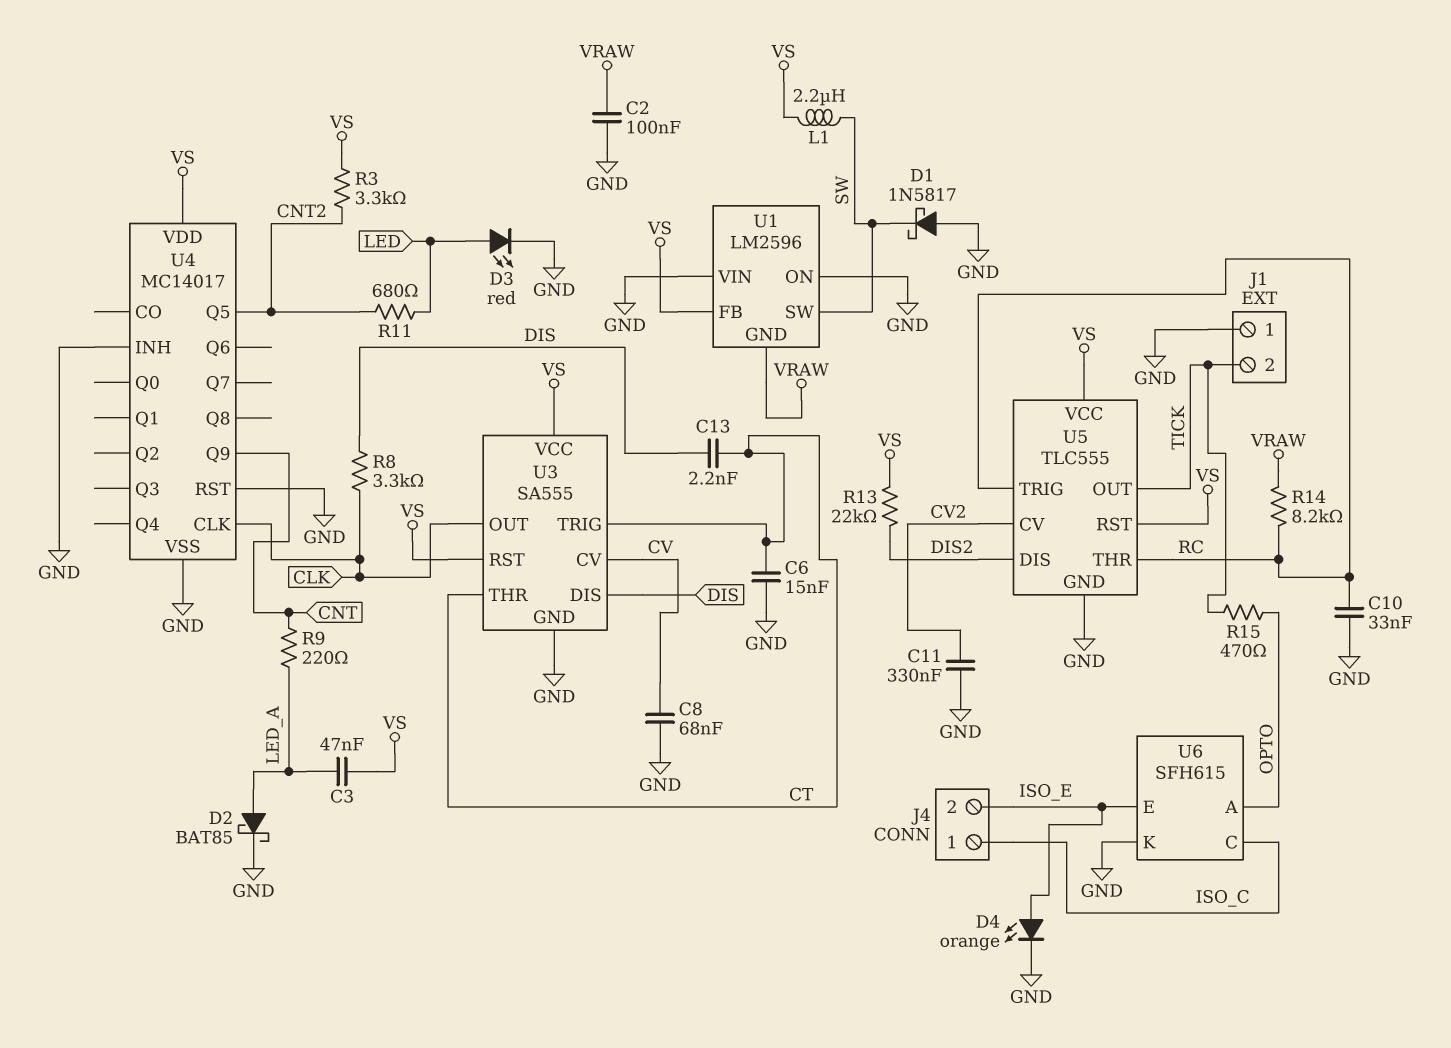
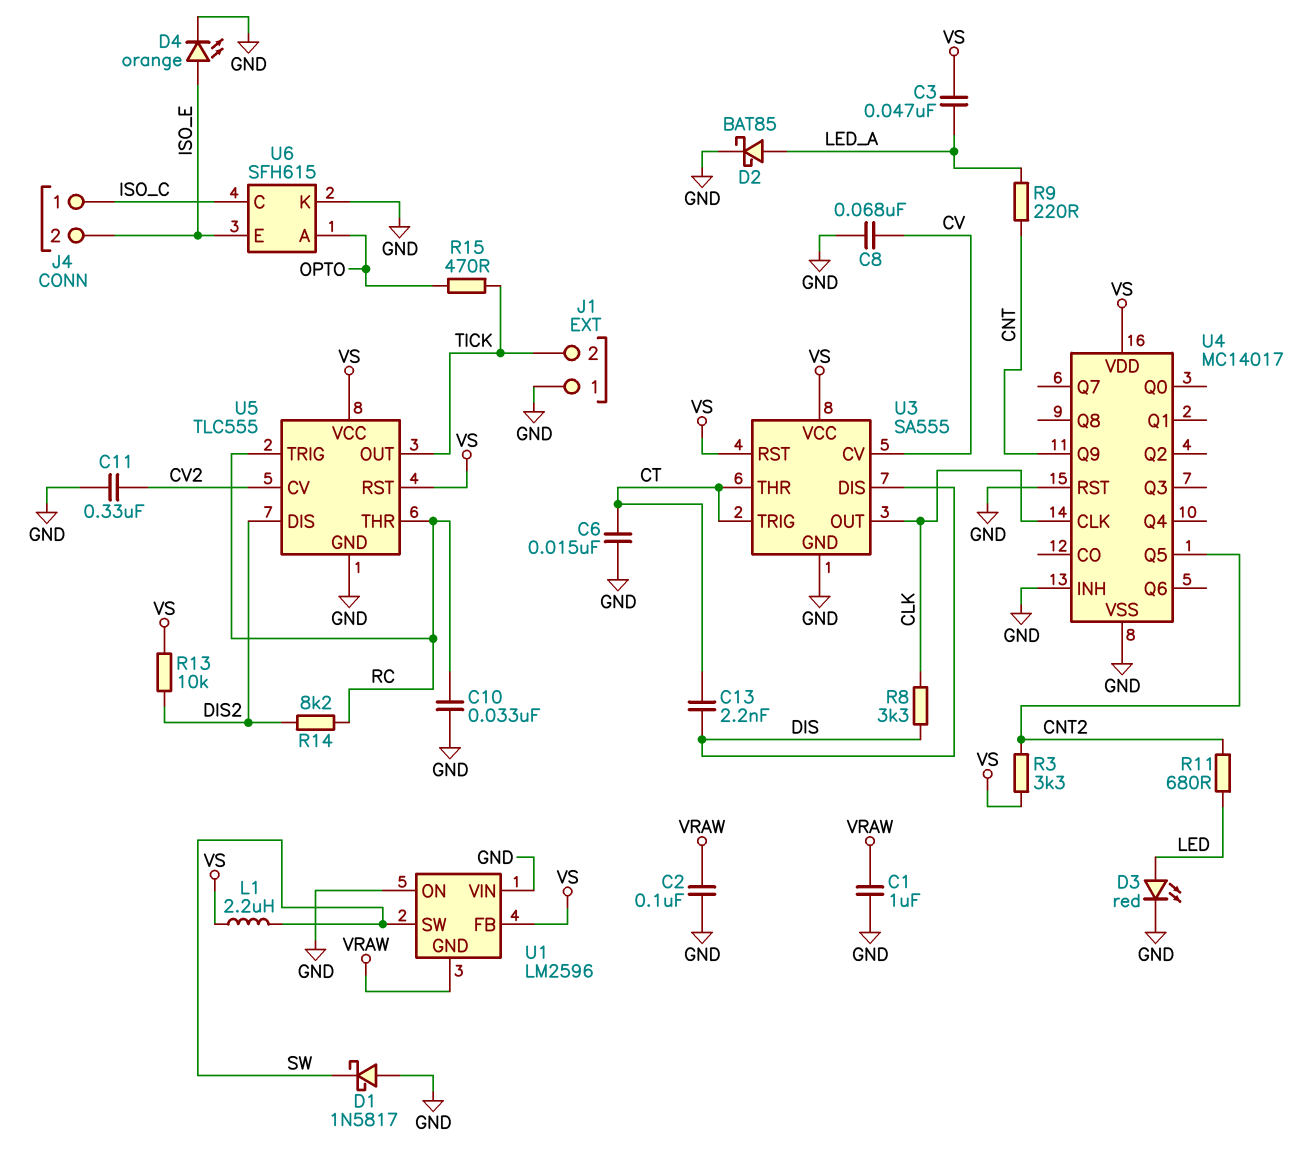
C1: none -> 1uF (GND, VRAW)
R13: 22k (DIS2, VS) -> 10k (DIS2, VS)
R14: 8.2k (RC, VRAW) -> 8.2k (DIS2, RC)

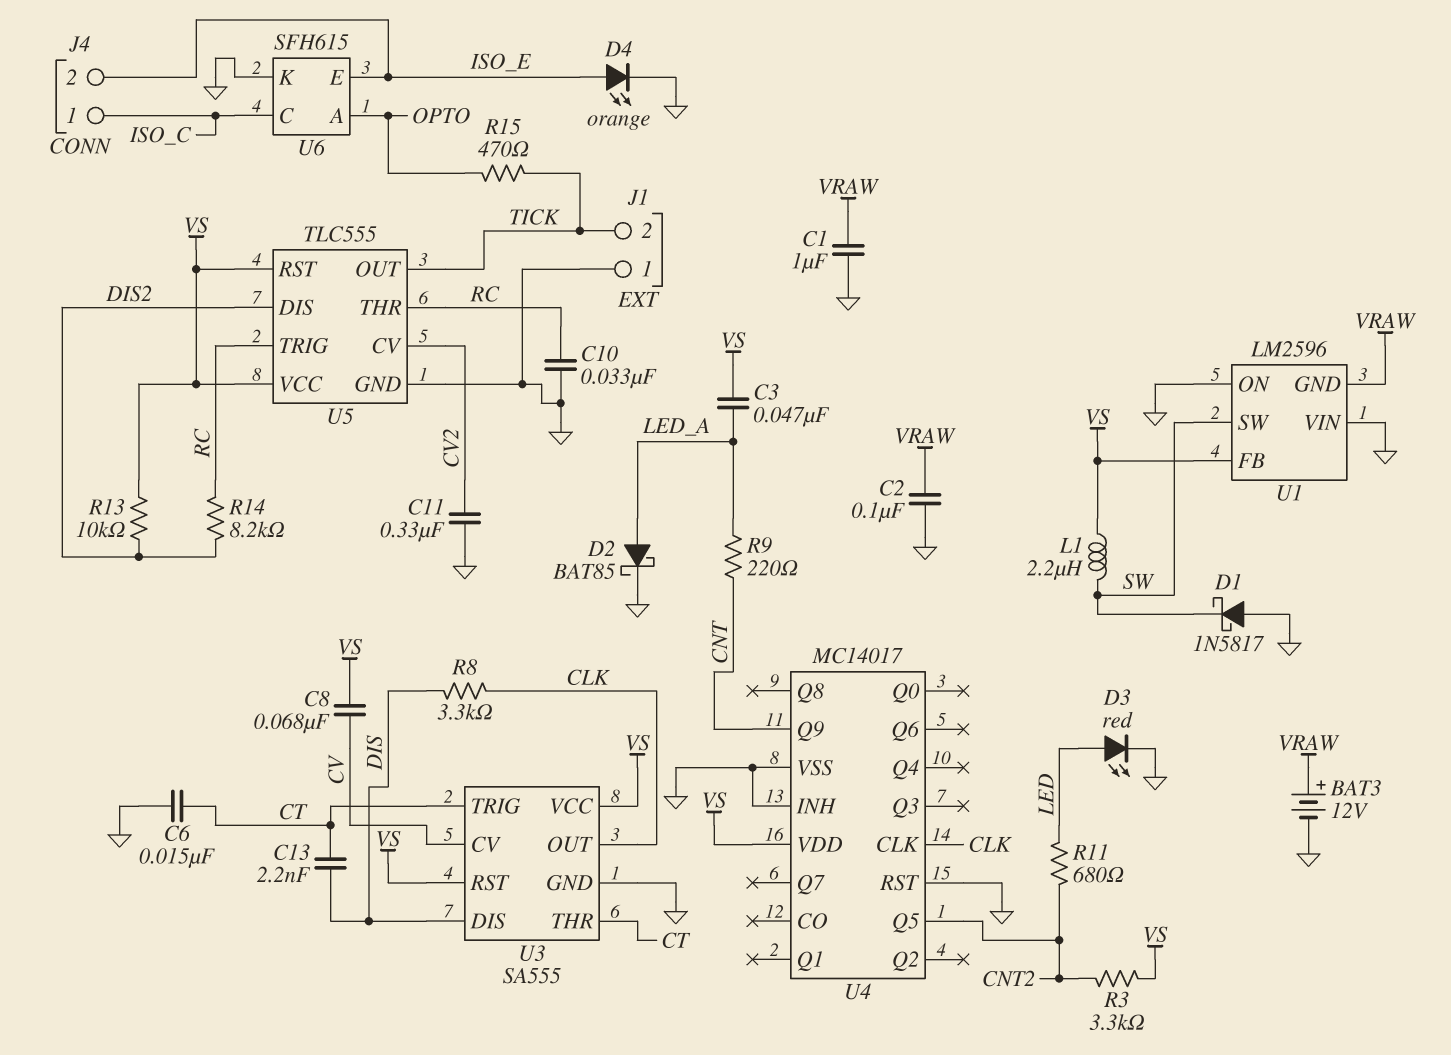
BAT3: none -> 12V (plus VRAW, minus GND)
C8: 68nF (CV, GND) -> 68nF (CV, VS)

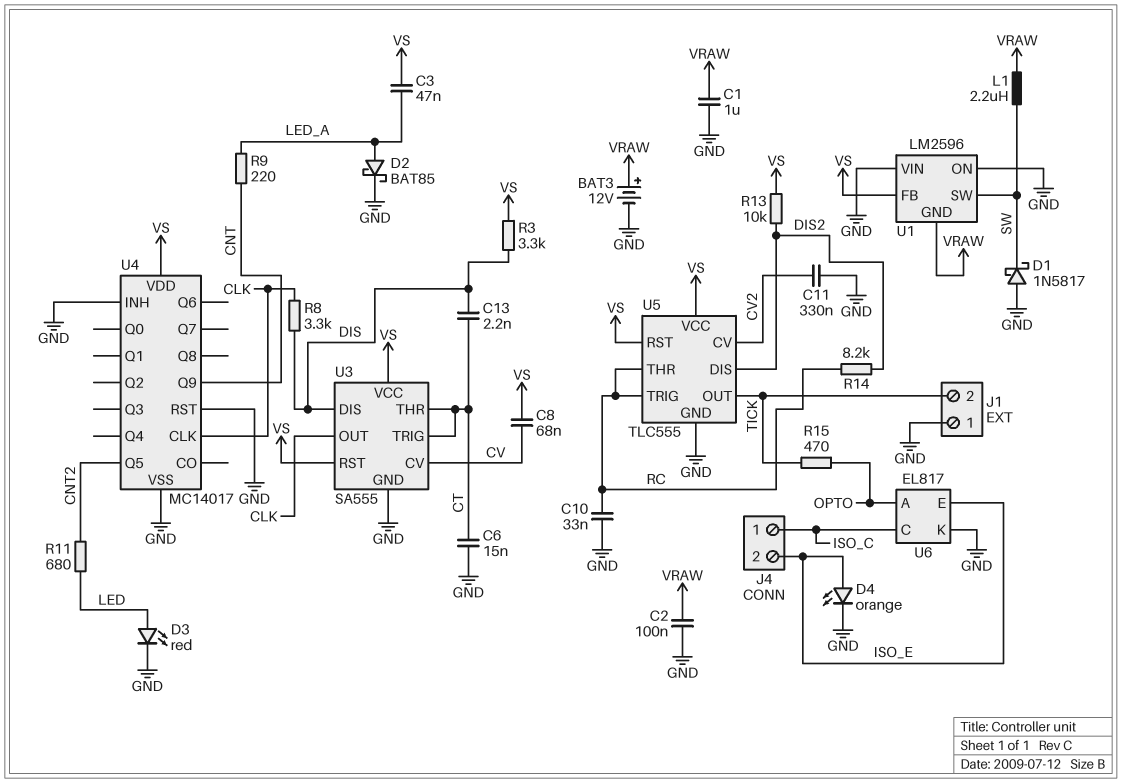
L1: 2.2uH (SW, VS) -> 2.2uH (SW, VRAW)
R3: 3.3k (CNT2, VS) -> 3.3k (DIS, VS)
U6: SFH615 -> EL817

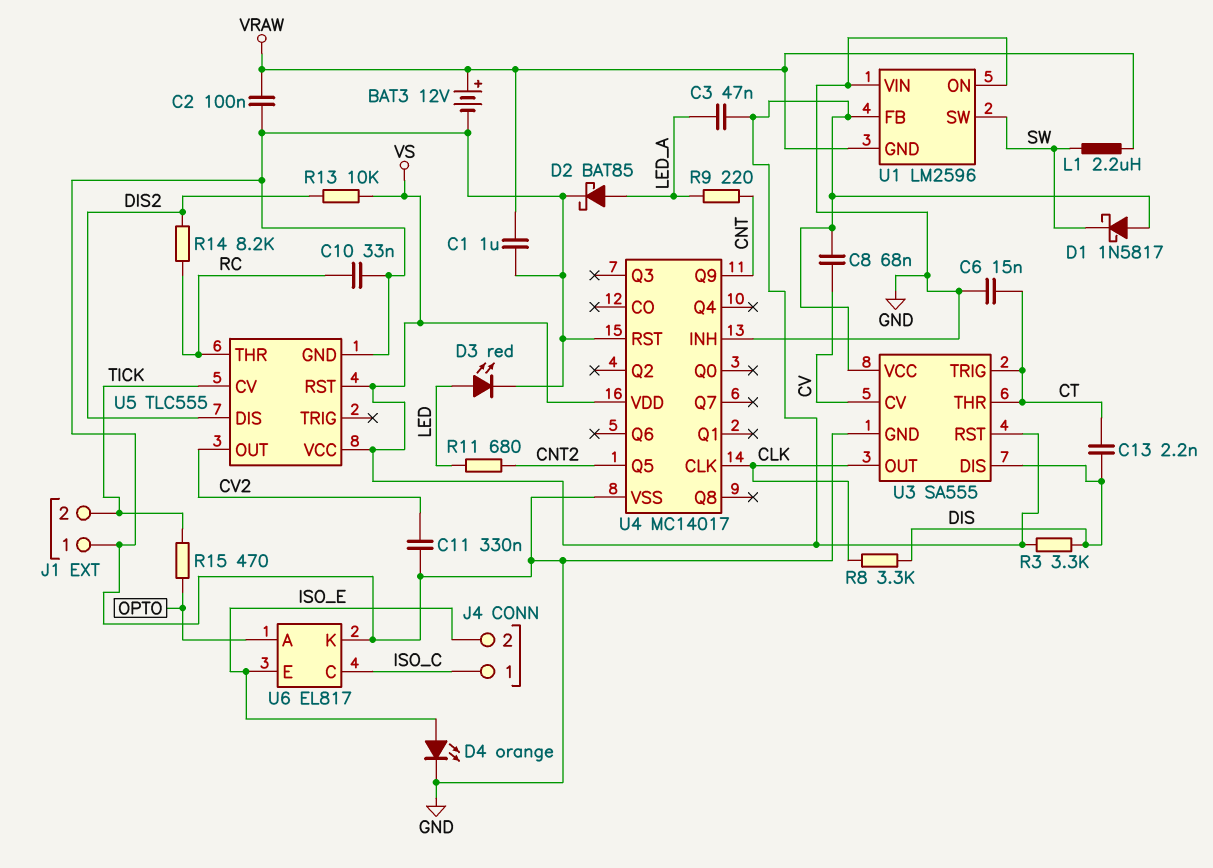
D1: schottky 1N5817 (A GND, K SW) -> schottky 1N5817 (A VS, K SW)
U5 pin CV: CV2 -> TICK
U5 pin OUT: TICK -> CV2
U5 pin TRIG: RC -> none

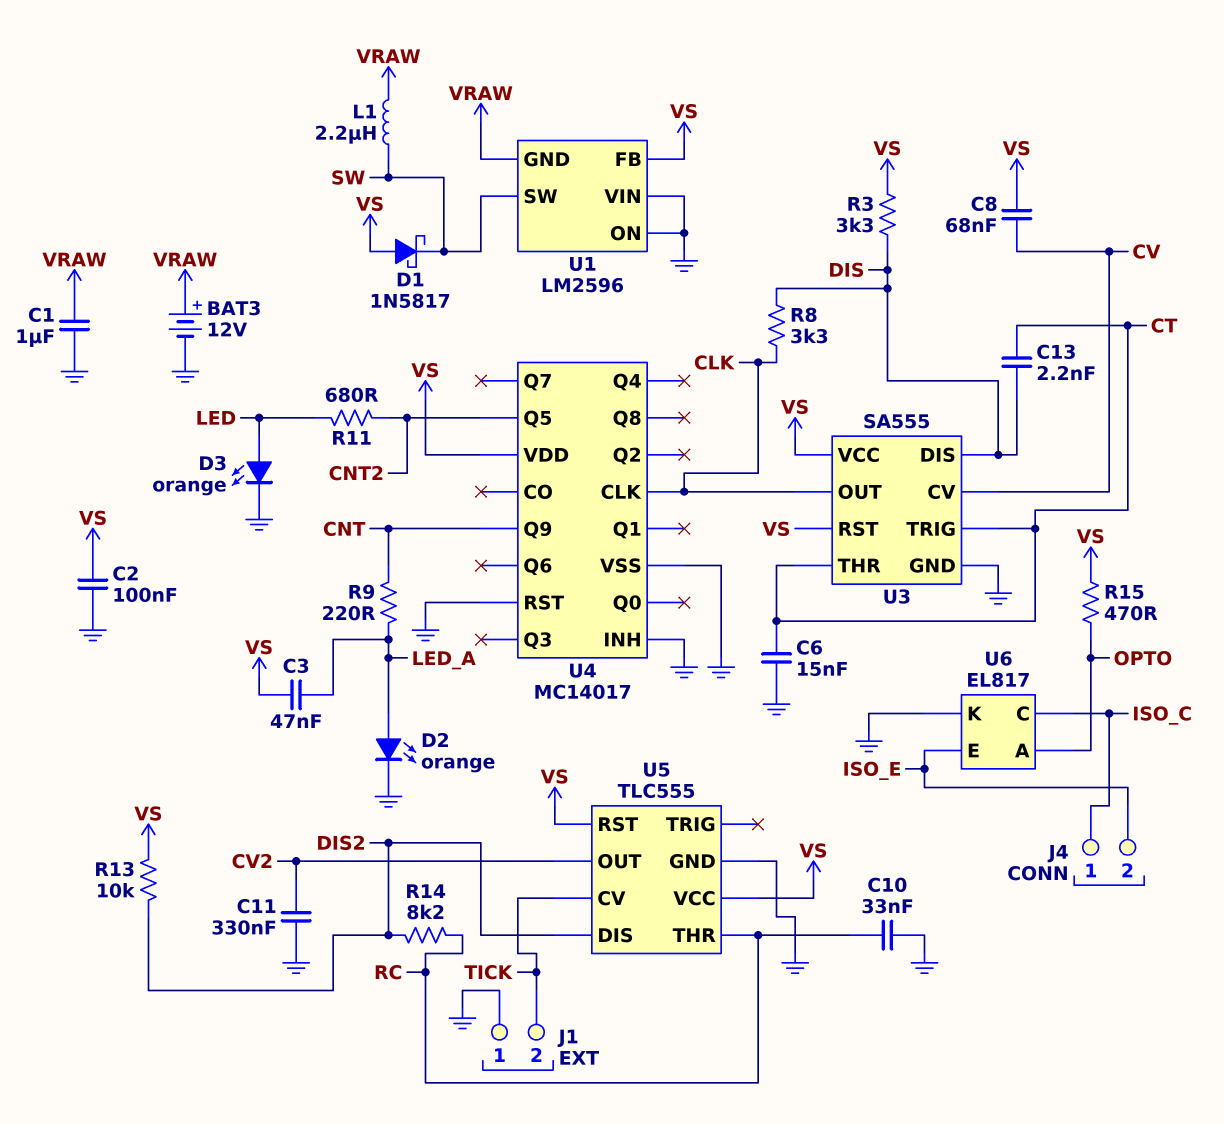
C2: 100nF (GND, VRAW) -> 100nF (GND, VS)
D2: schottky BAT85 (A LED_A, K GND) -> LED orange (A LED_A, K GND)
D3: LED red (A LED, K GND) -> LED orange (A LED, K GND)
D4: LED orange (A ISO_E, K GND) -> none
R15: 470 (OPTO, TICK) -> 470 (OPTO, VS)

